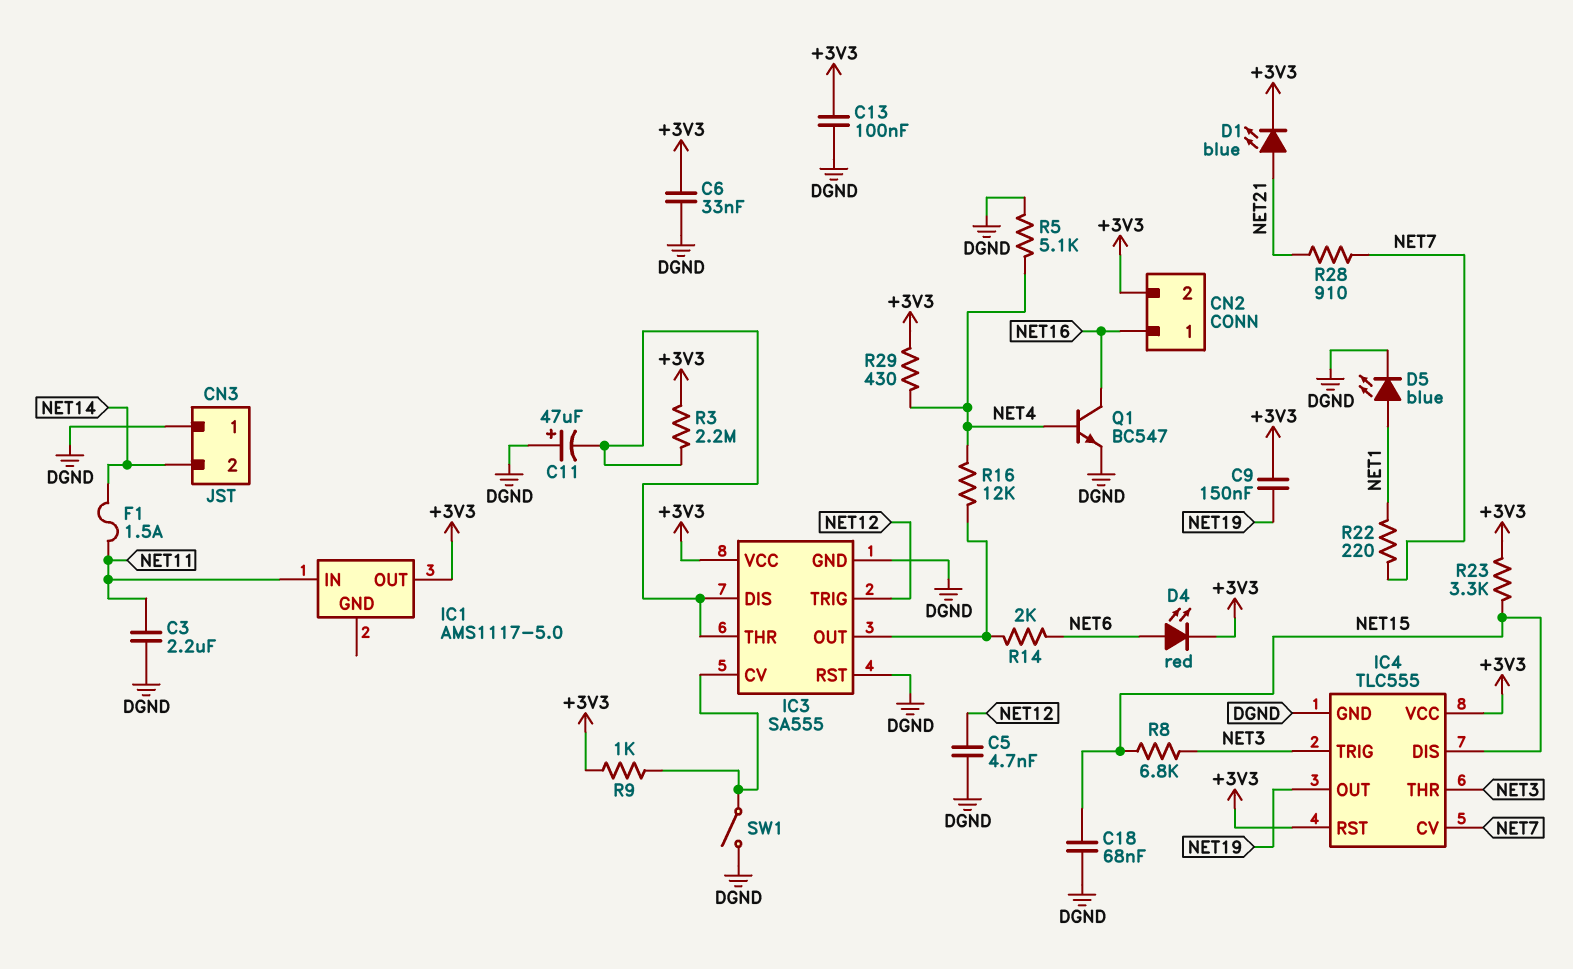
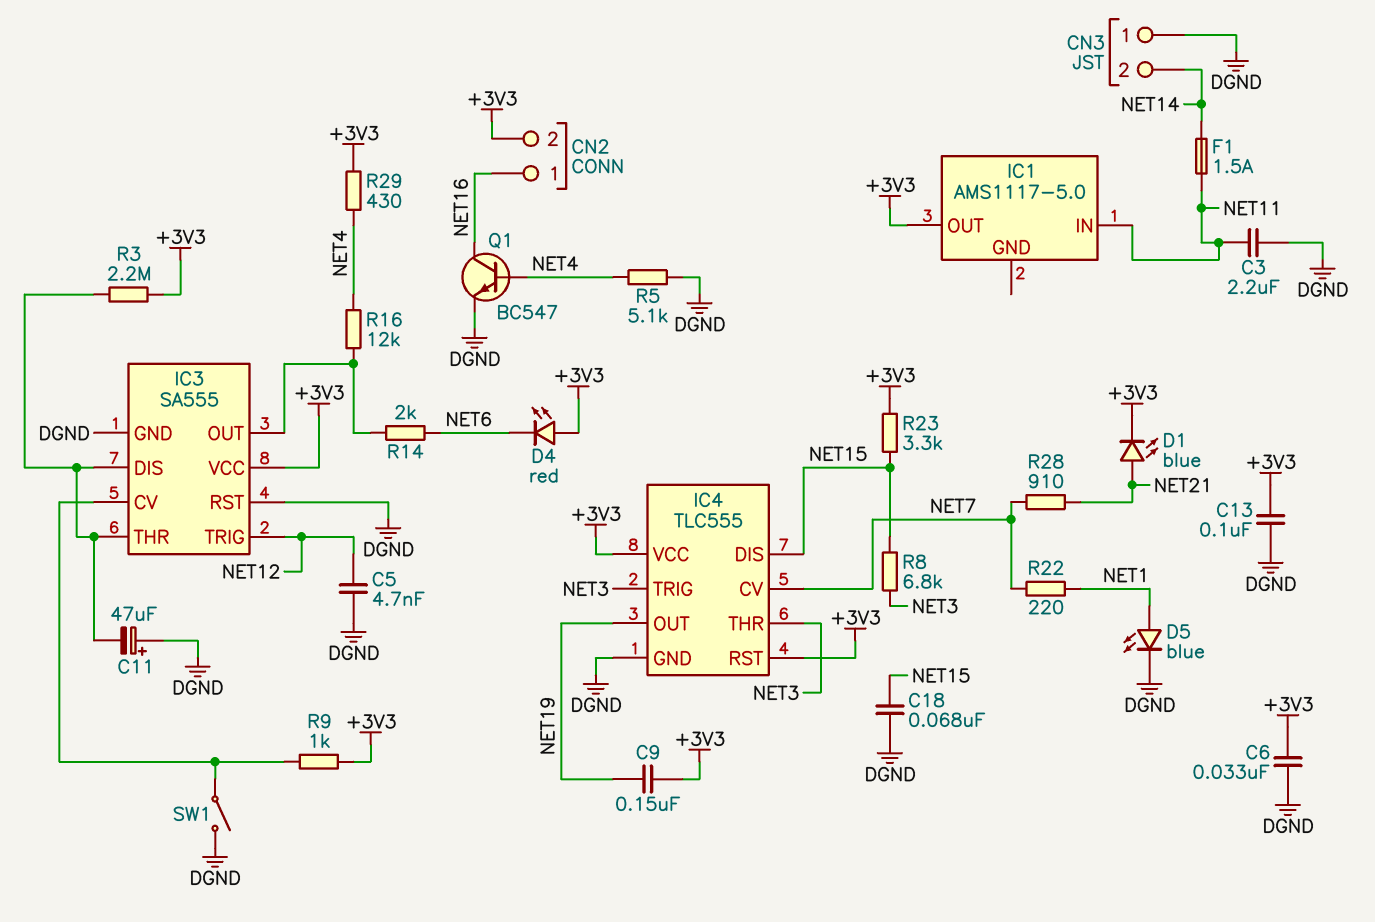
D4: LED red (A NET6, K +3V3) -> LED red (A +3V3, K NET6)

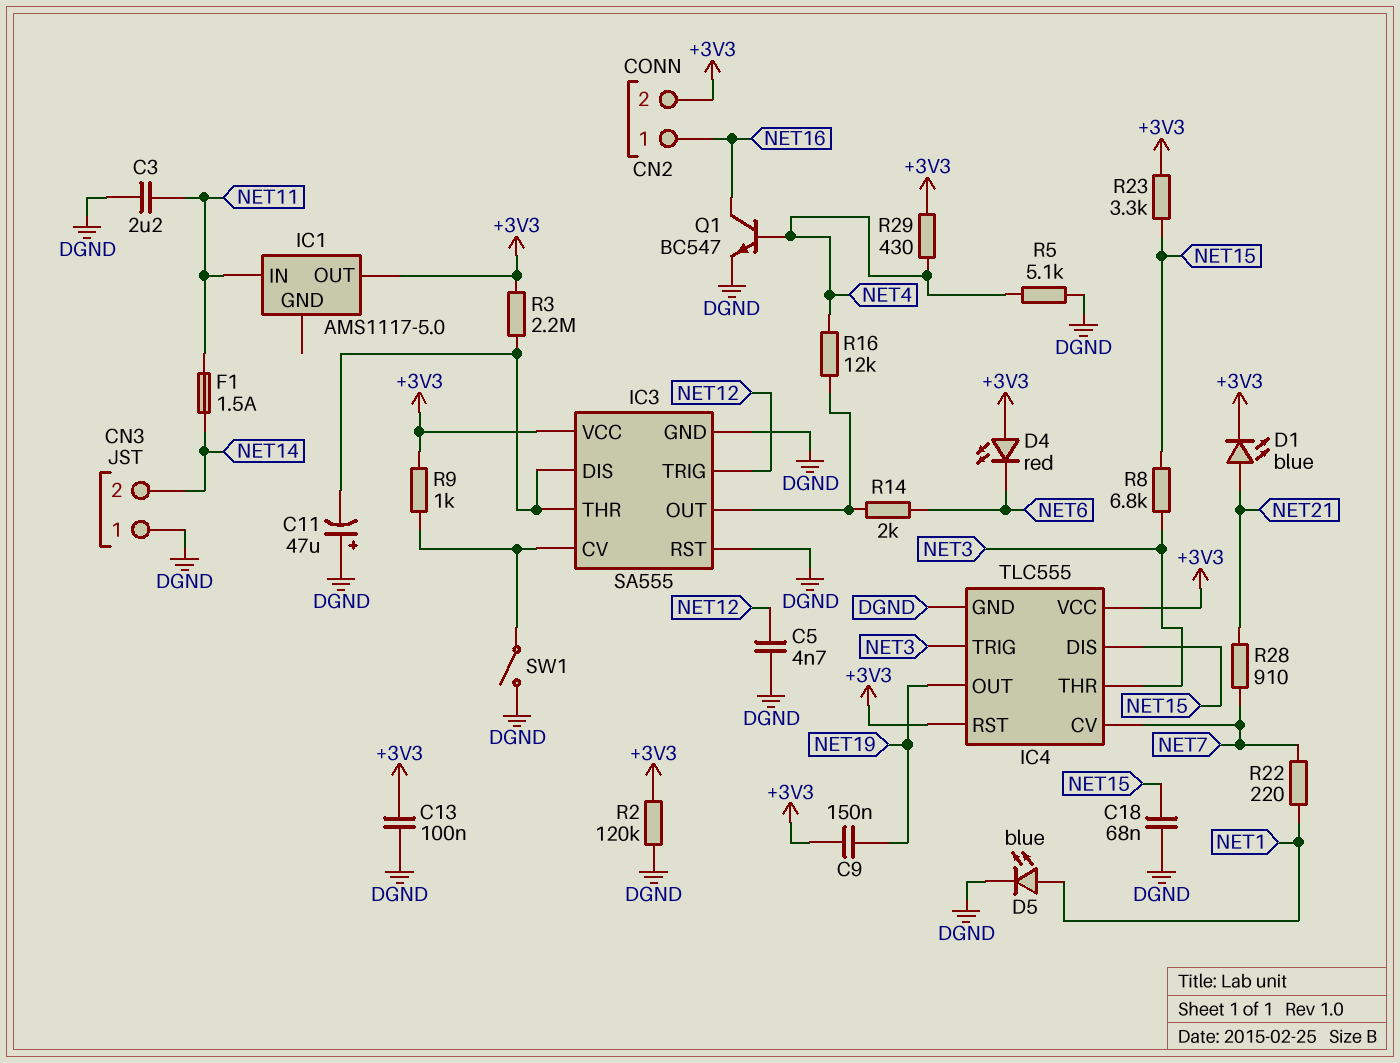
C6: 33nF (+3V3, DGND) -> none
R2: none -> 120k (+3V3, DGND)

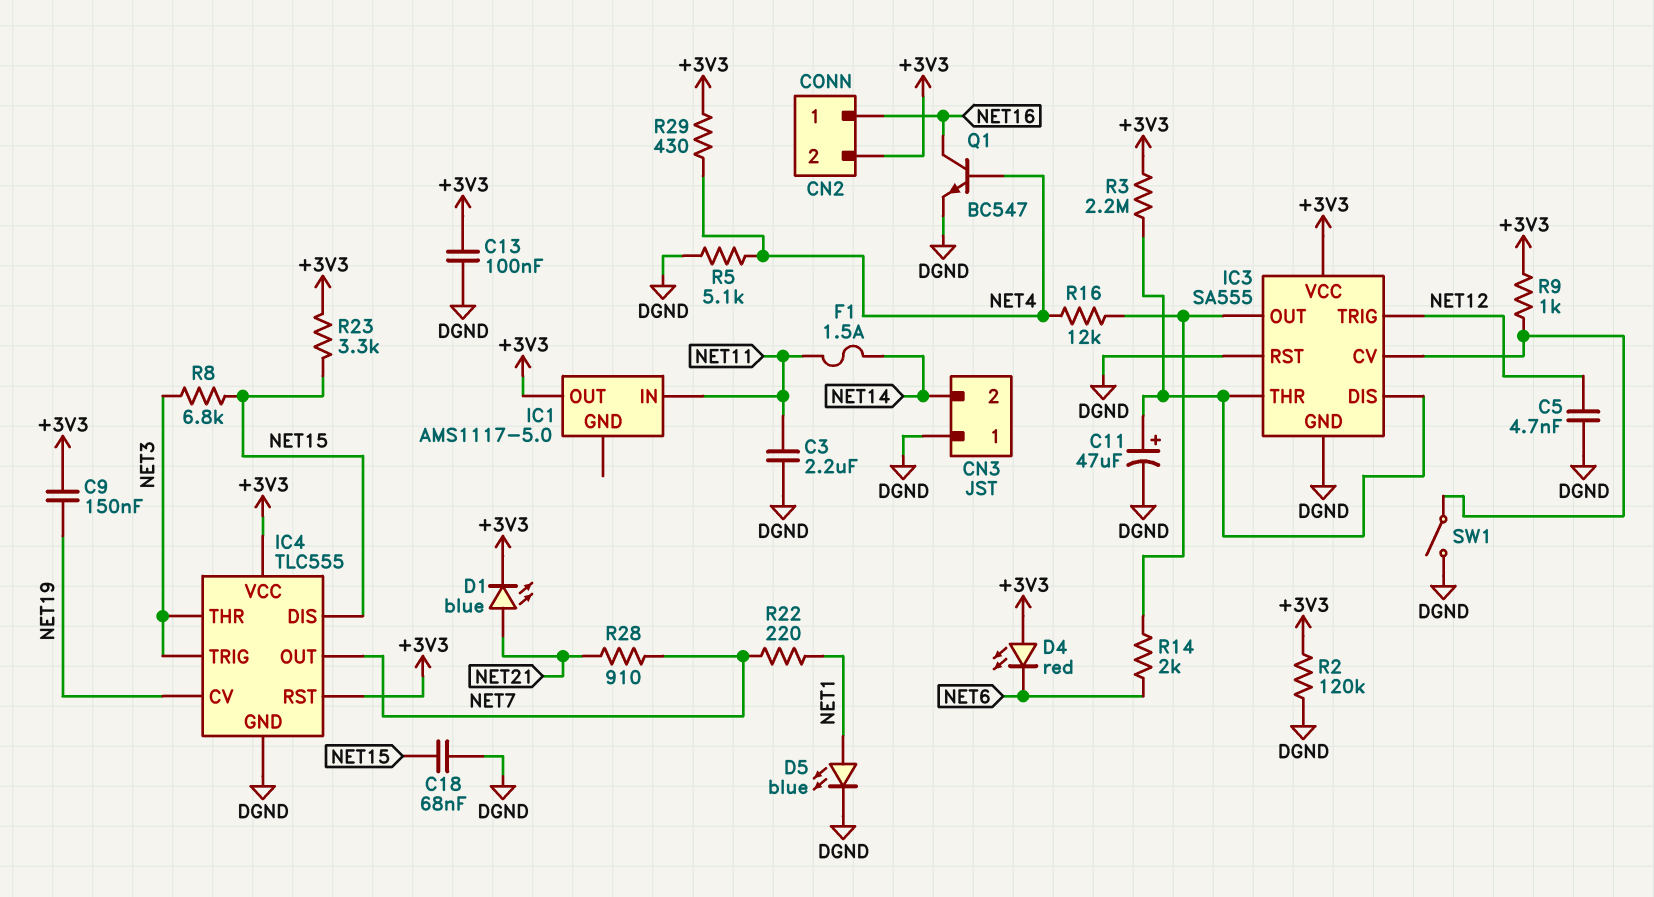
C11: 47uF (plus DGND, minus IC3/DIS) -> 47uF (plus IC3/DIS, minus DGND)
IC4 pin CV: NET7 -> NET19
IC4 pin OUT: NET19 -> NET7

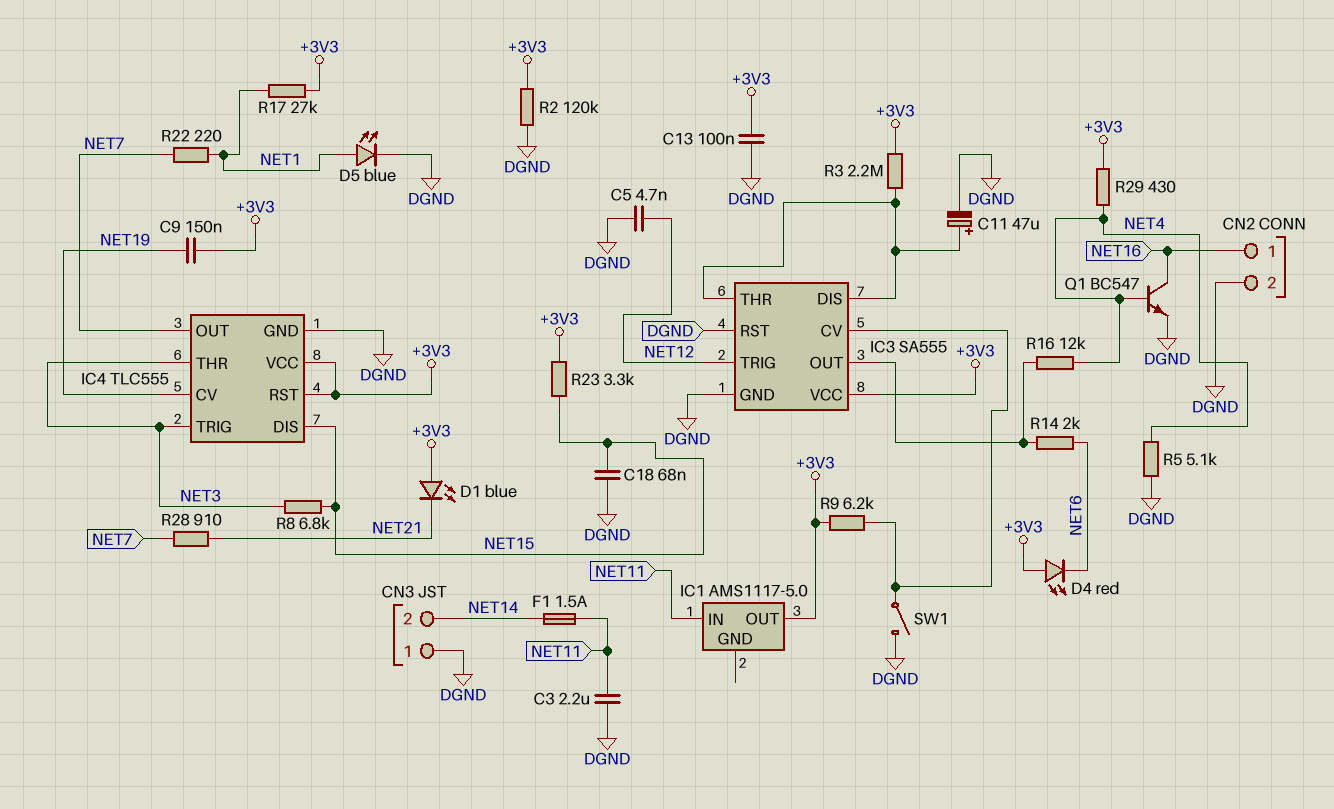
CN2 pin 2: +3V3 -> DGND
D1: LED blue (A NET21, K +3V3) -> LED blue (A +3V3, K NET21)
R9: 1k (+3V3, IC3/CV) -> 6.2k (+3V3, IC3/CV)
R17: none -> 27k (+3V3, NET1)

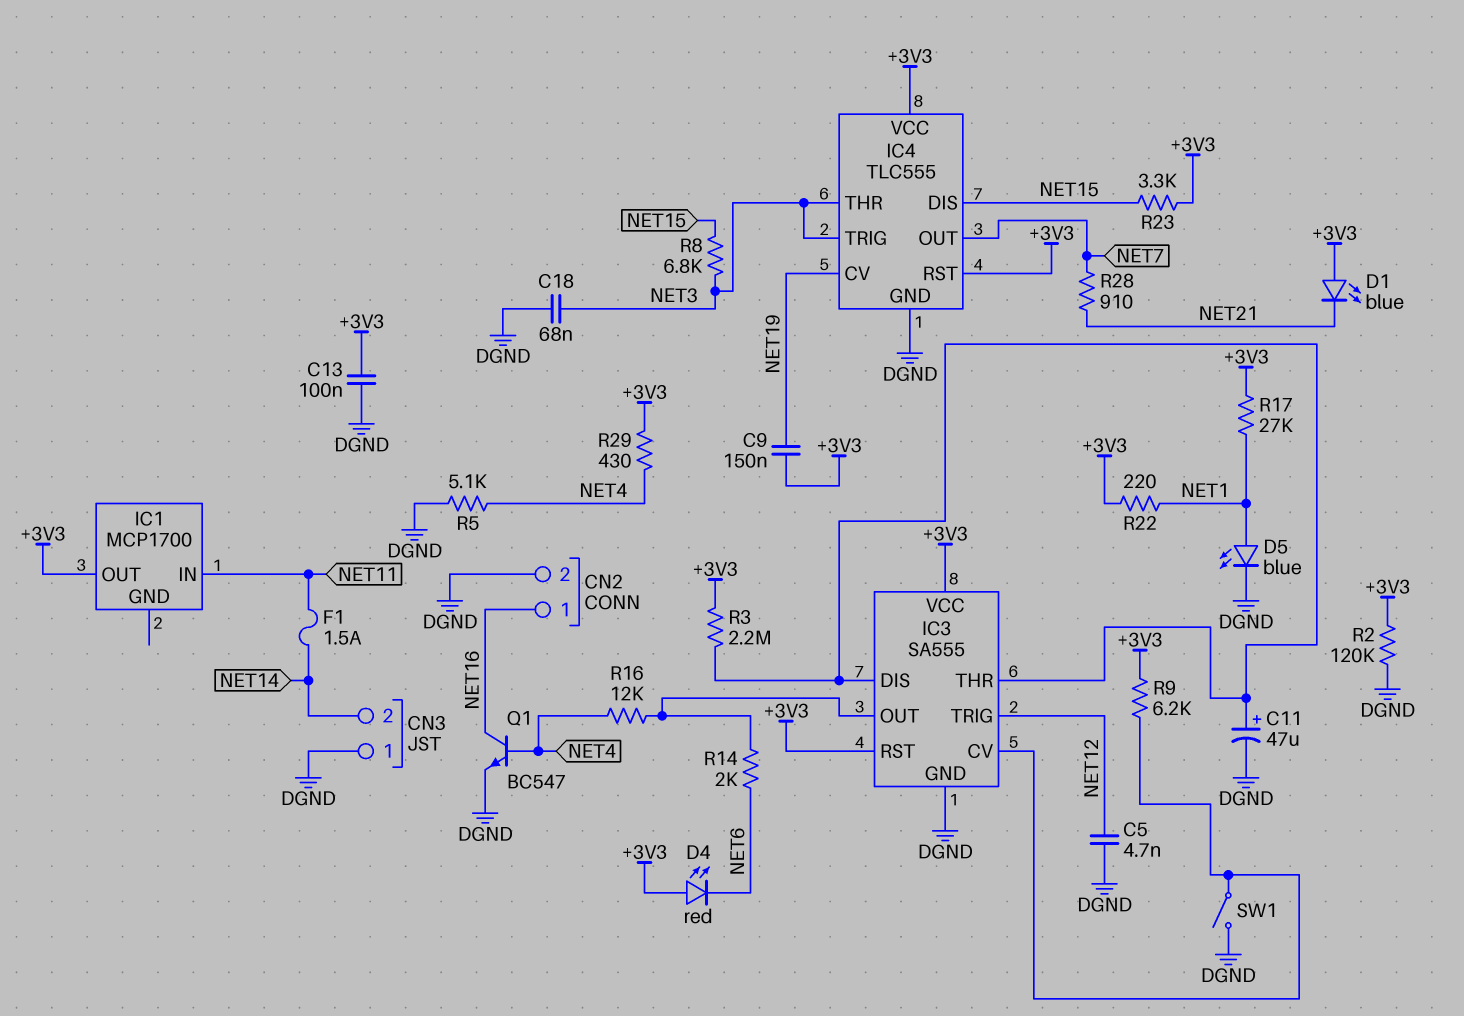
C3: 2.2uF (DGND, NET11) -> none
C18: 68nF (DGND, NET15) -> 68nF (DGND, NET3)
IC1: AMS1117-5.0 -> MCP1700
IC3 pin RST: DGND -> +3V3
R22: 220 (NET1, NET7) -> 220 (+3V3, NET1)

